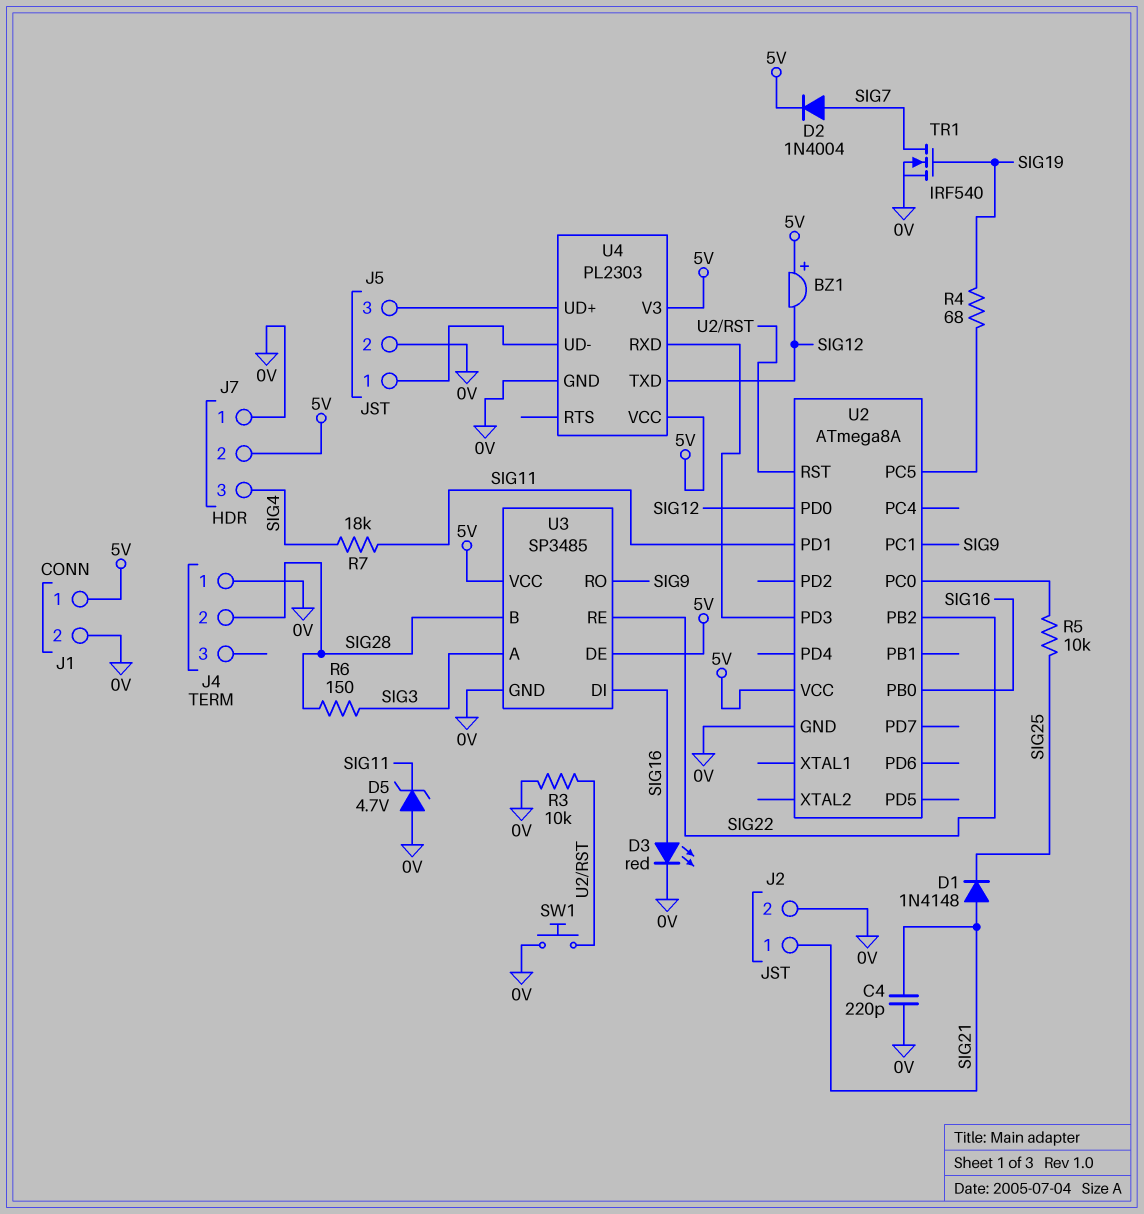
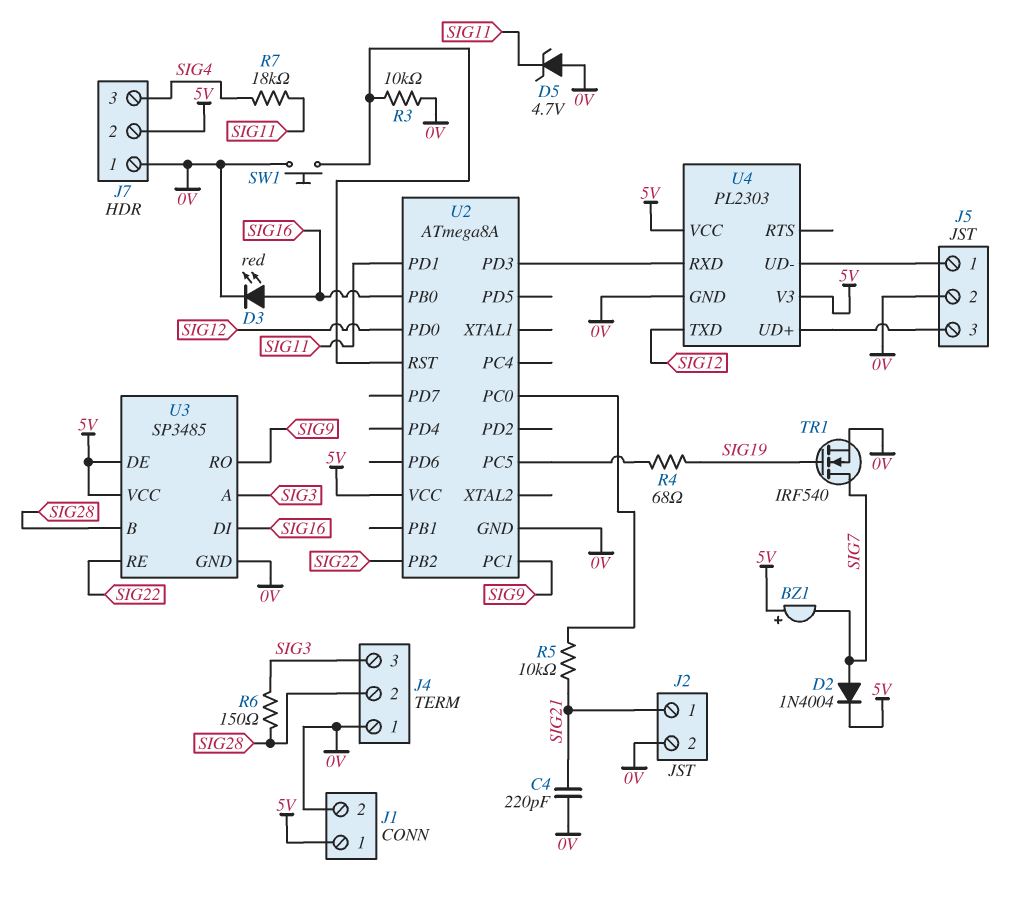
BZ1: buzzer (plus 5V, minus SIG12) -> buzzer (plus 5V, minus SIG7)
D1: diode 1N4148 (A SIG21, K SIG25) -> none
J4 pin 3: none -> SIG3
R5: 10k (SIG25, U2/PC0) -> 10k (SIG21, U2/PC0)

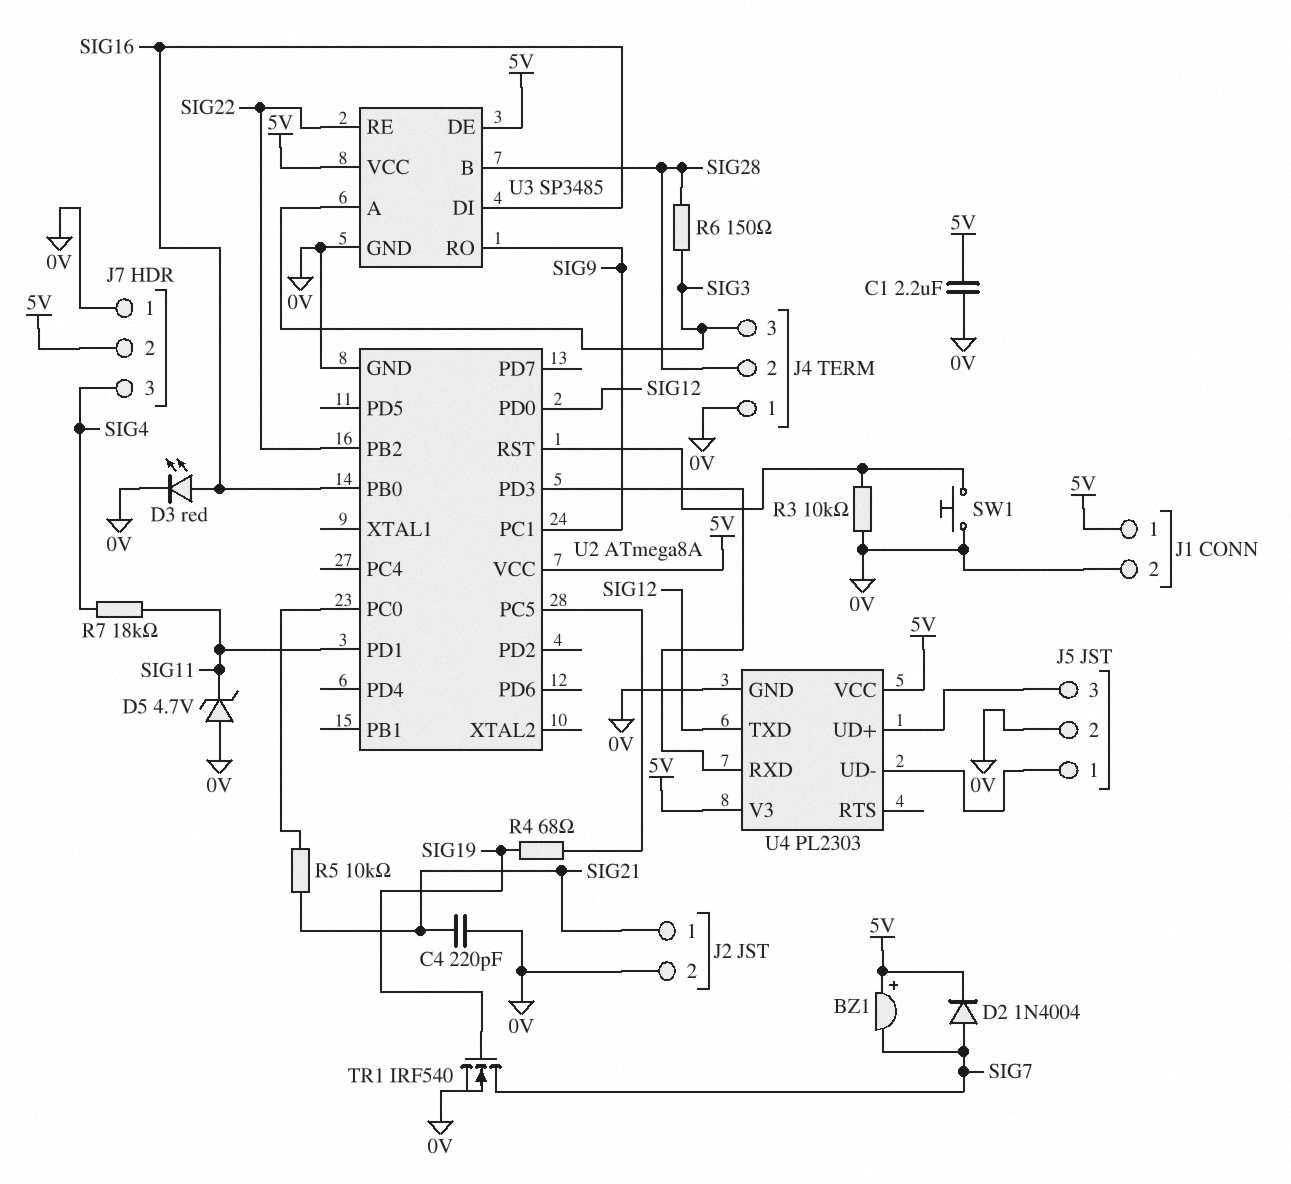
C1: none -> 2.2uF (0V, 5V)

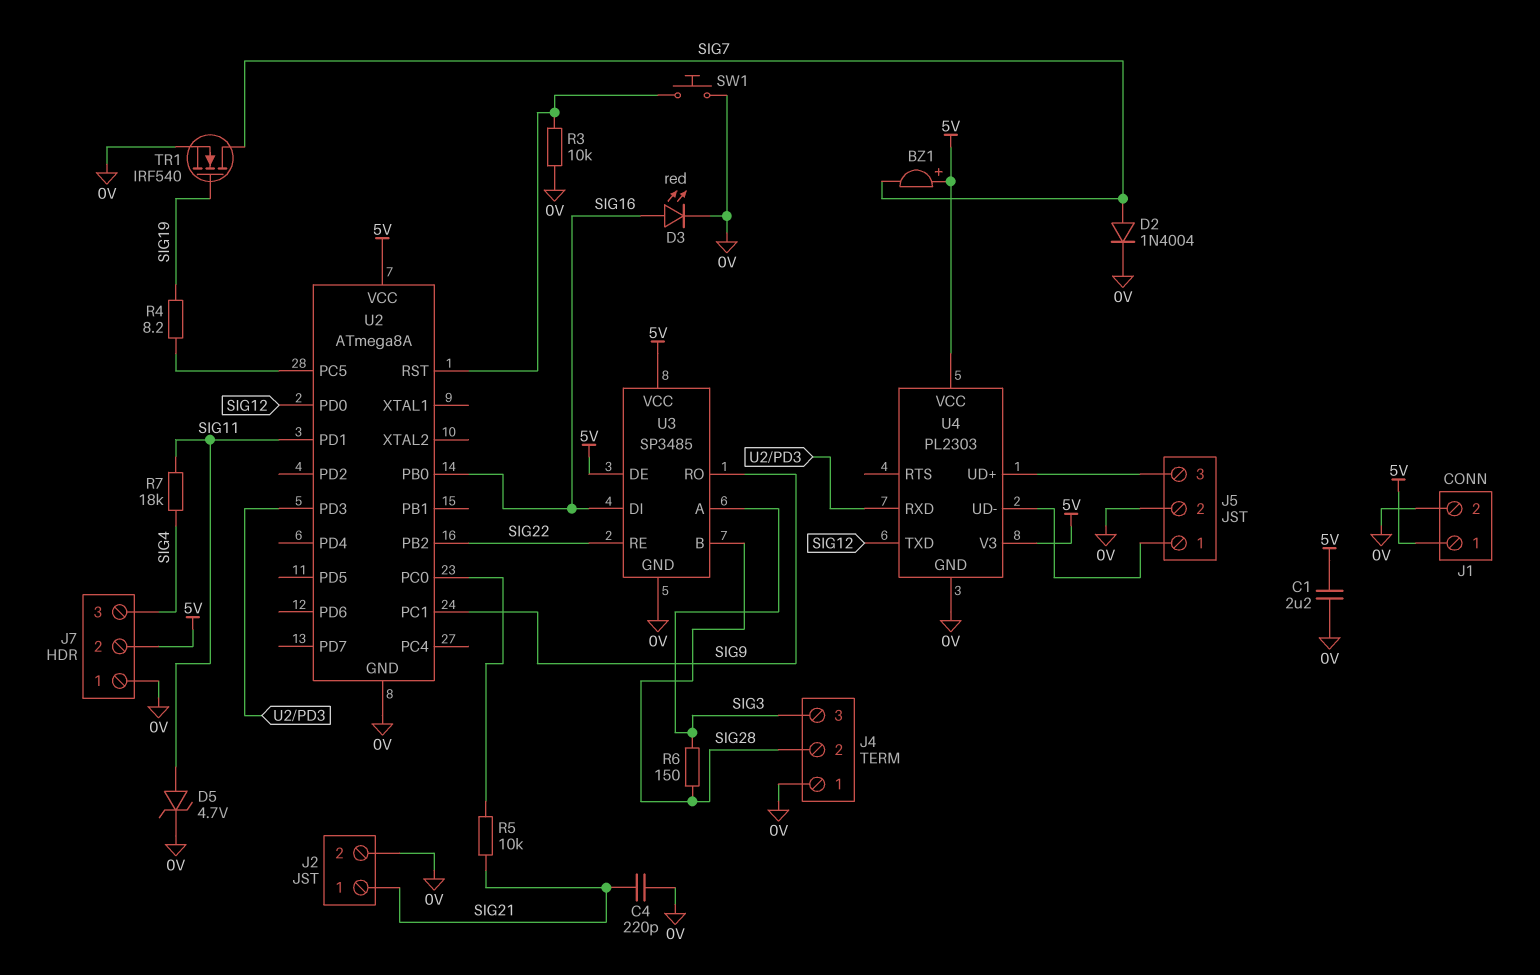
D2: diode 1N4004 (A SIG7, K 5V) -> diode 1N4004 (A SIG7, K 0V)
D5: zener 4.7V (A 0V, K SIG11) -> zener 4.7V (A SIG11, K 0V)
R4: 68 (SIG19, U2/PC5) -> 8.2 (SIG19, U2/PC5)

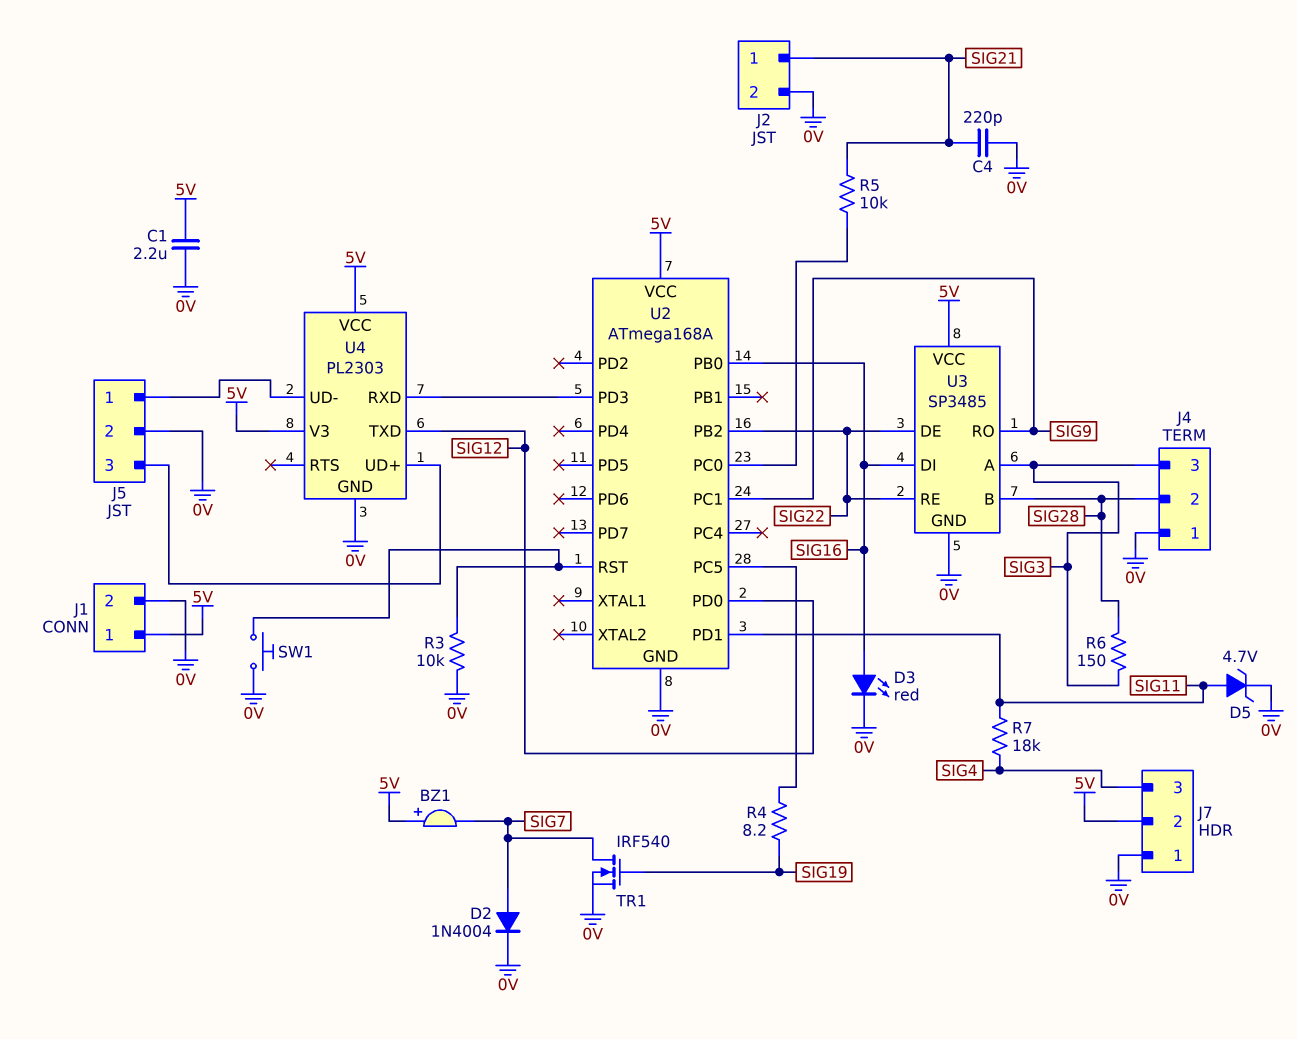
U2: ATmega8A -> ATmega168A
U3 pin DE: 5V -> SIG22

